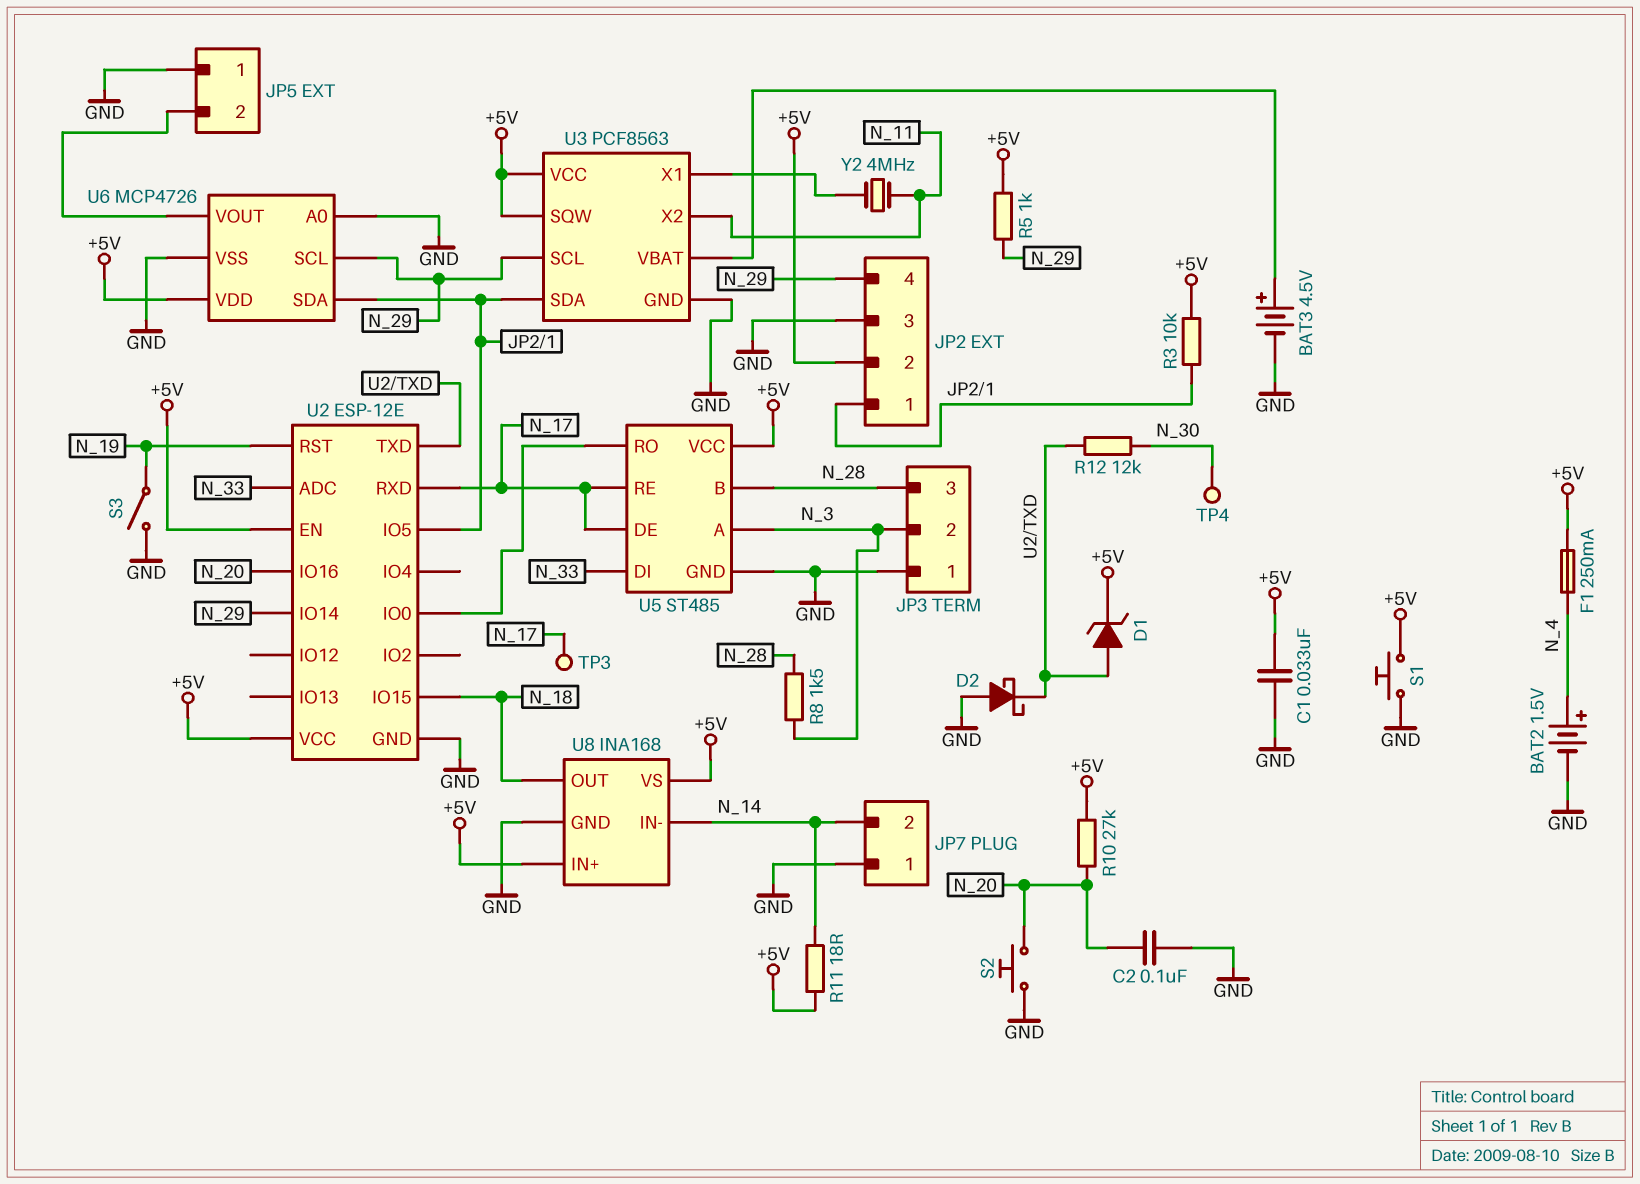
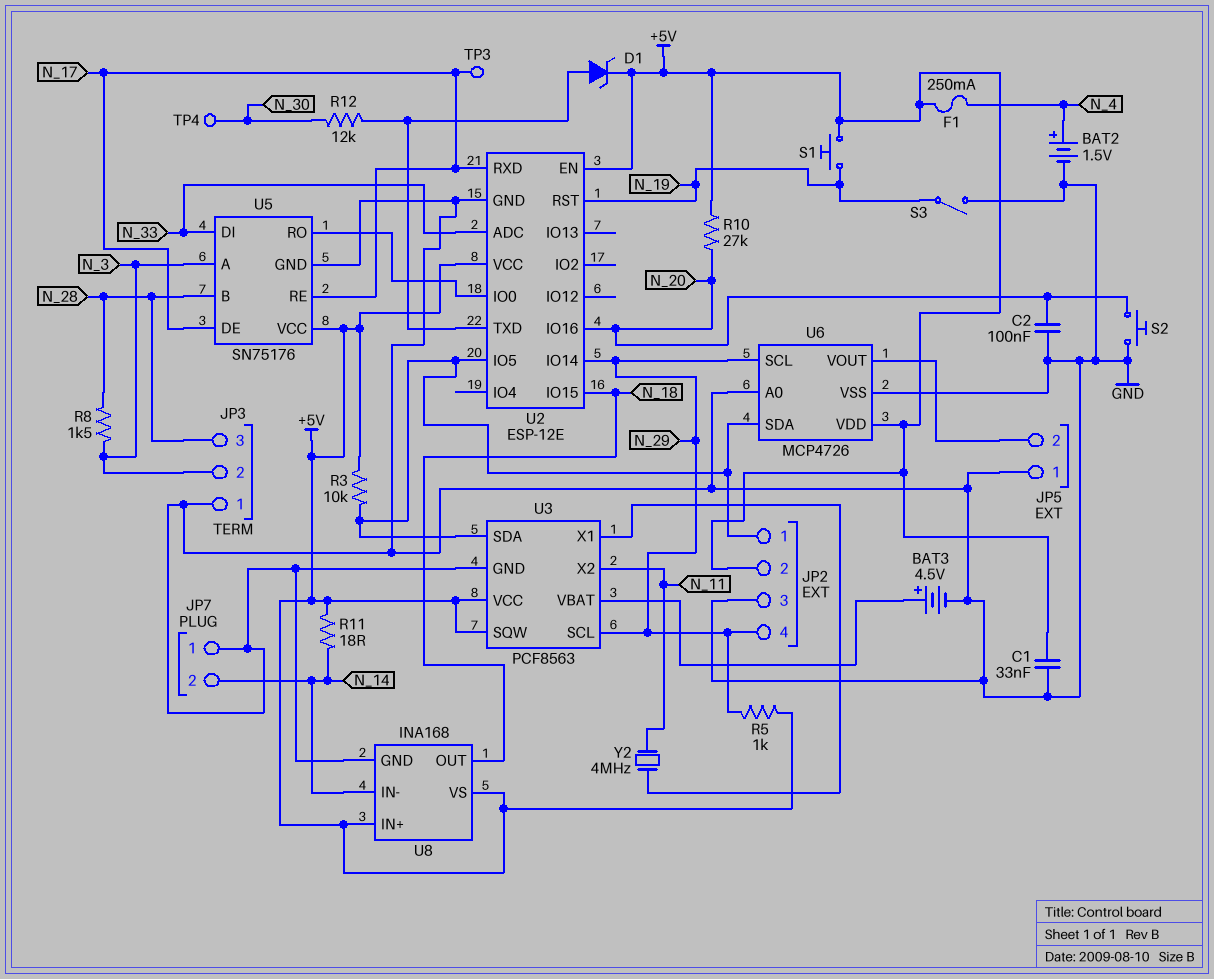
D2: schottky (A GND, K U2/TXD) -> none
S1: button (+5V, GND) -> button (+5V, N_19)
U5: ST485 -> SN75176

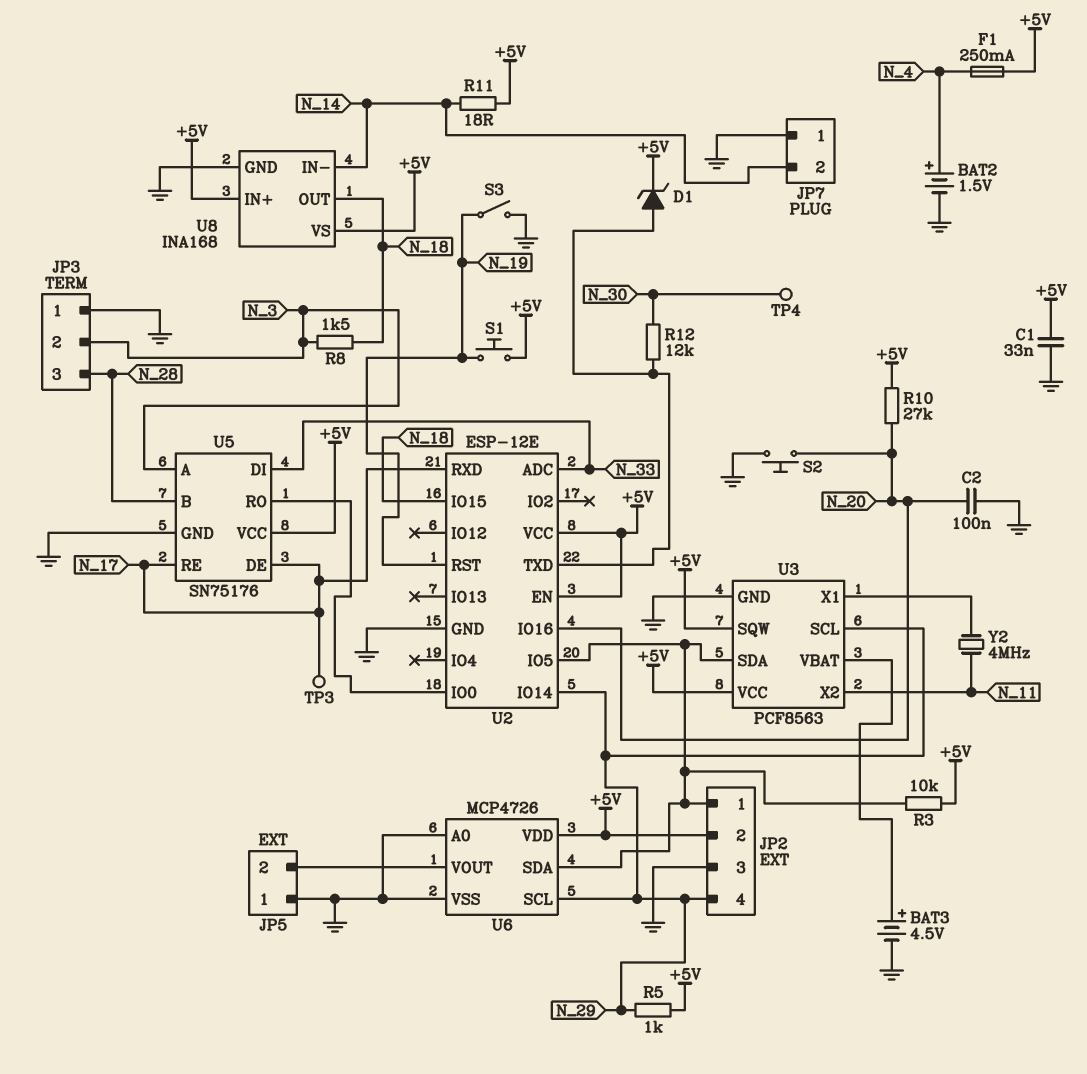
R8: 1.5k (N_3, N_28) -> 1.5k (N_3, N_18)

